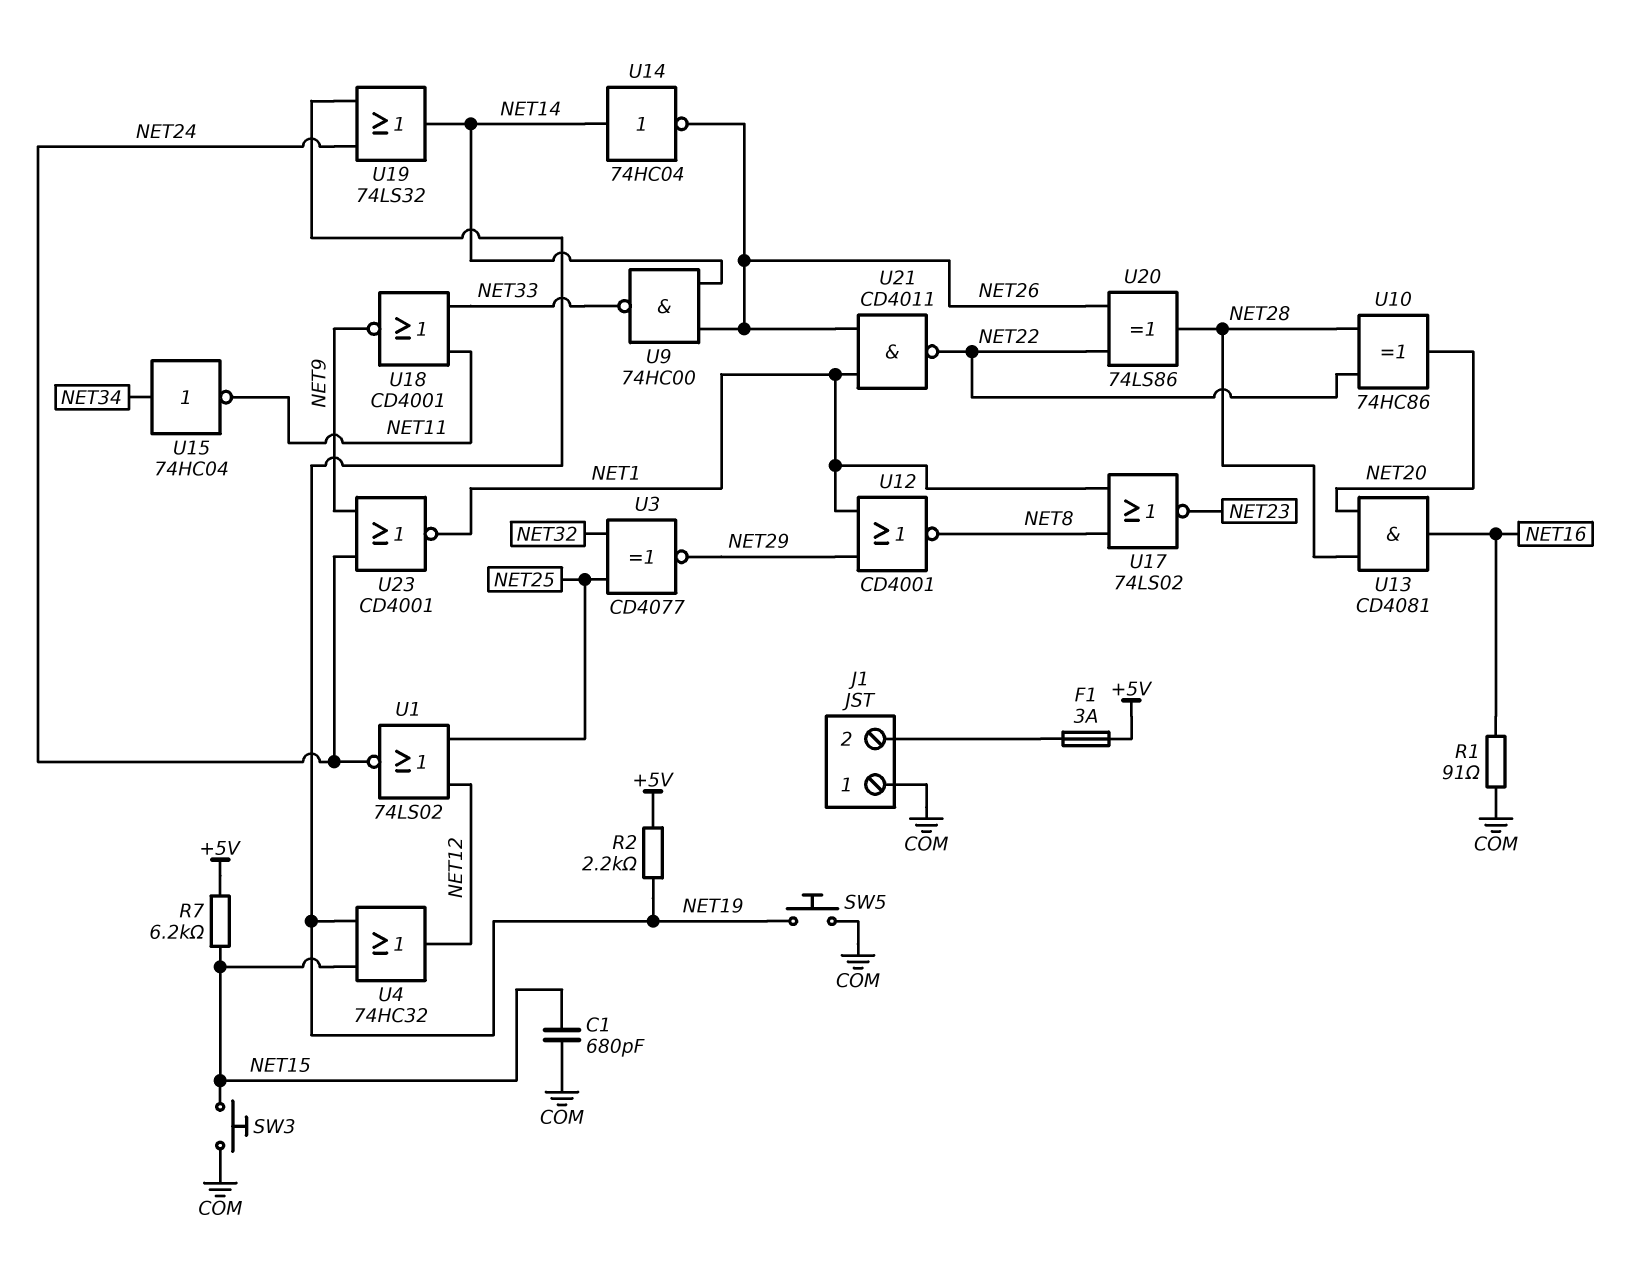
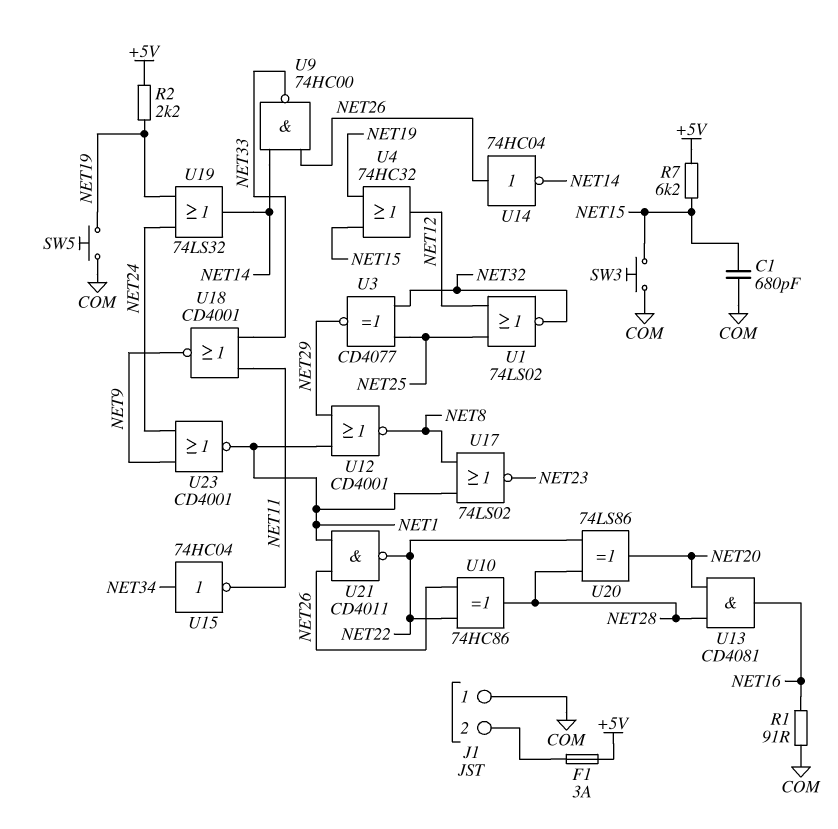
U1: NOR 74LS02 (in NET12, in NET25, out NET24) -> NOR 74LS02 (in NET12, in NET25, out NET32)
U10: XOR 74HC86 (in NET22, in NET28, out NET20) -> XOR 74HC86 (in NET22, in NET26, out NET28)
U14: NOT 74HC04 (in NET14, out NET26) -> NOT 74HC04 (in NET26, out NET14)
U20: XOR 74LS86 (in NET22, in NET26, out NET28) -> XOR 74LS86 (in NET22, in NET28, out NET20)

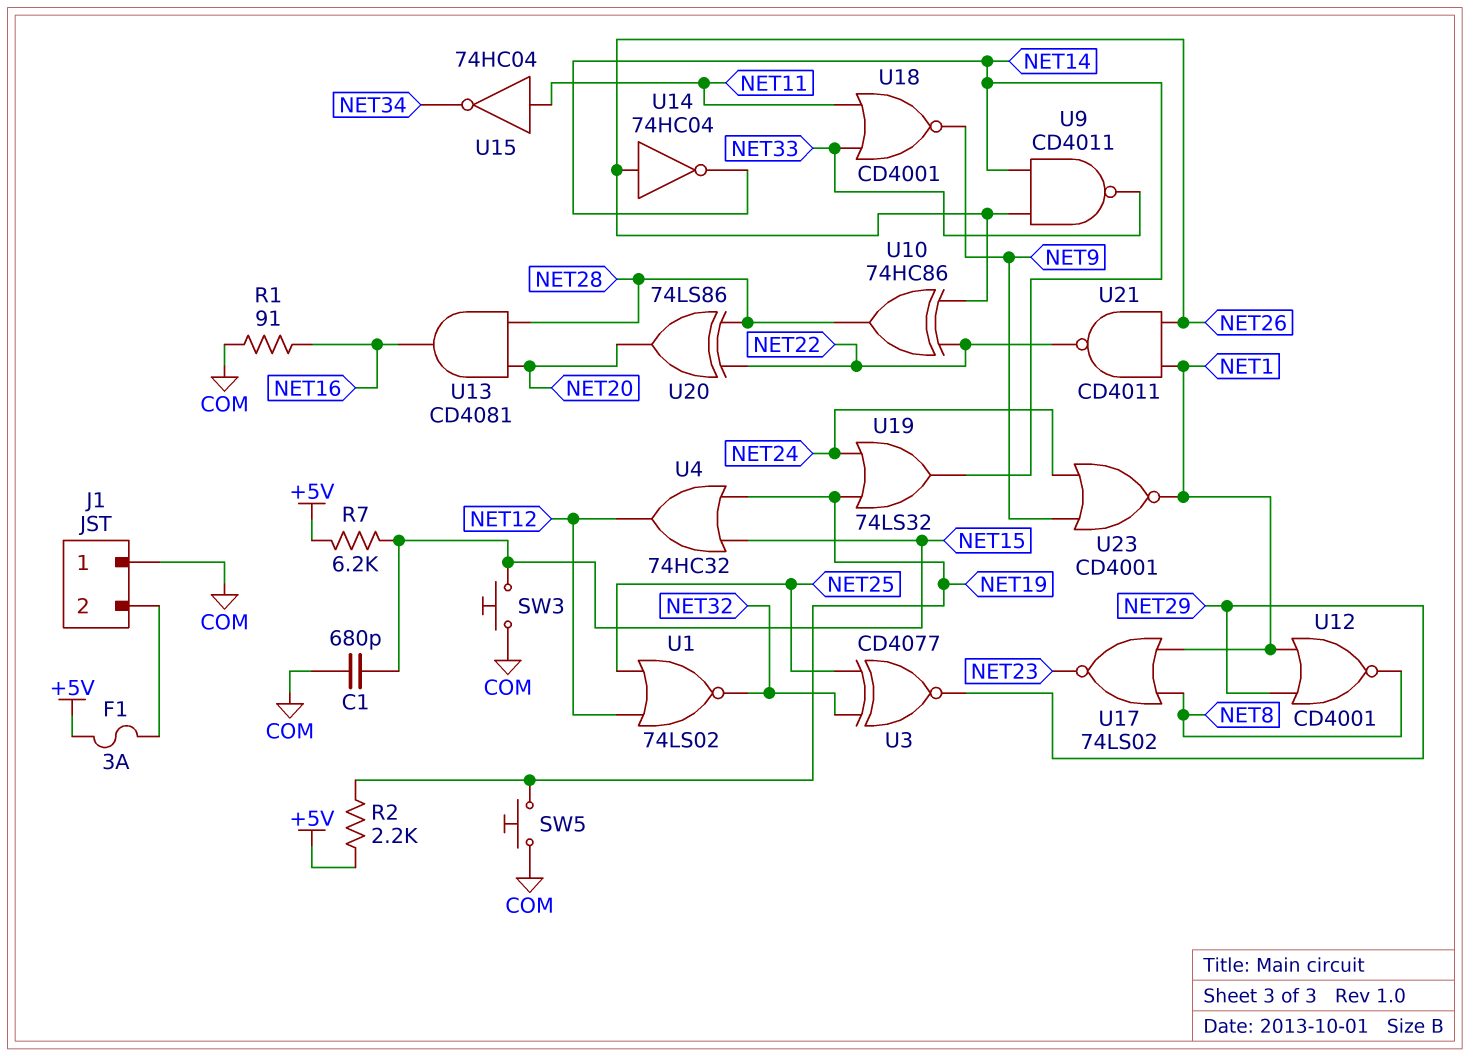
U9: NAND 74HC00 (in NET14, in NET26, out NET33) -> NAND CD4011 (in NET14, in NET26, out NET33)
U15: NOT 74HC04 (in NET34, out NET11) -> NOT 74HC04 (in NET11, out NET34)

